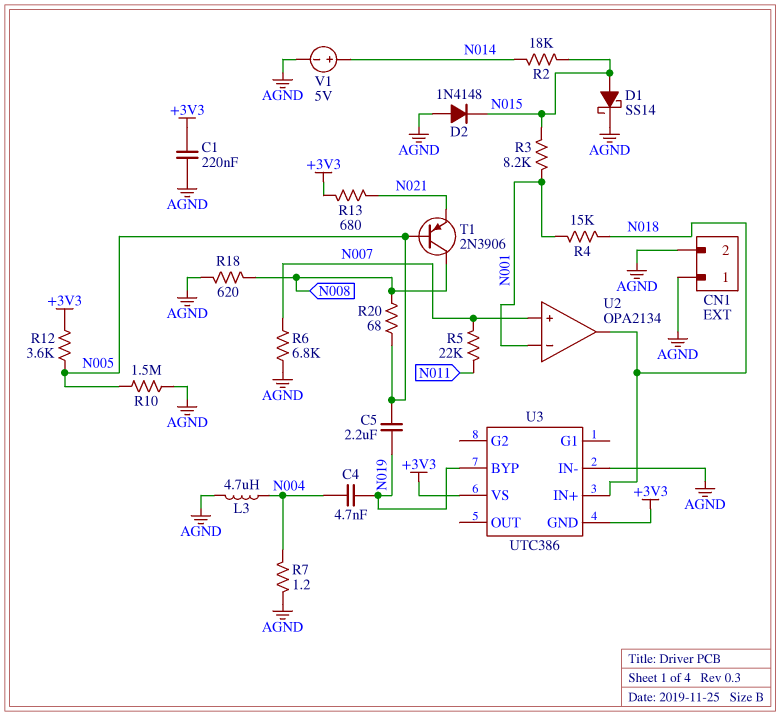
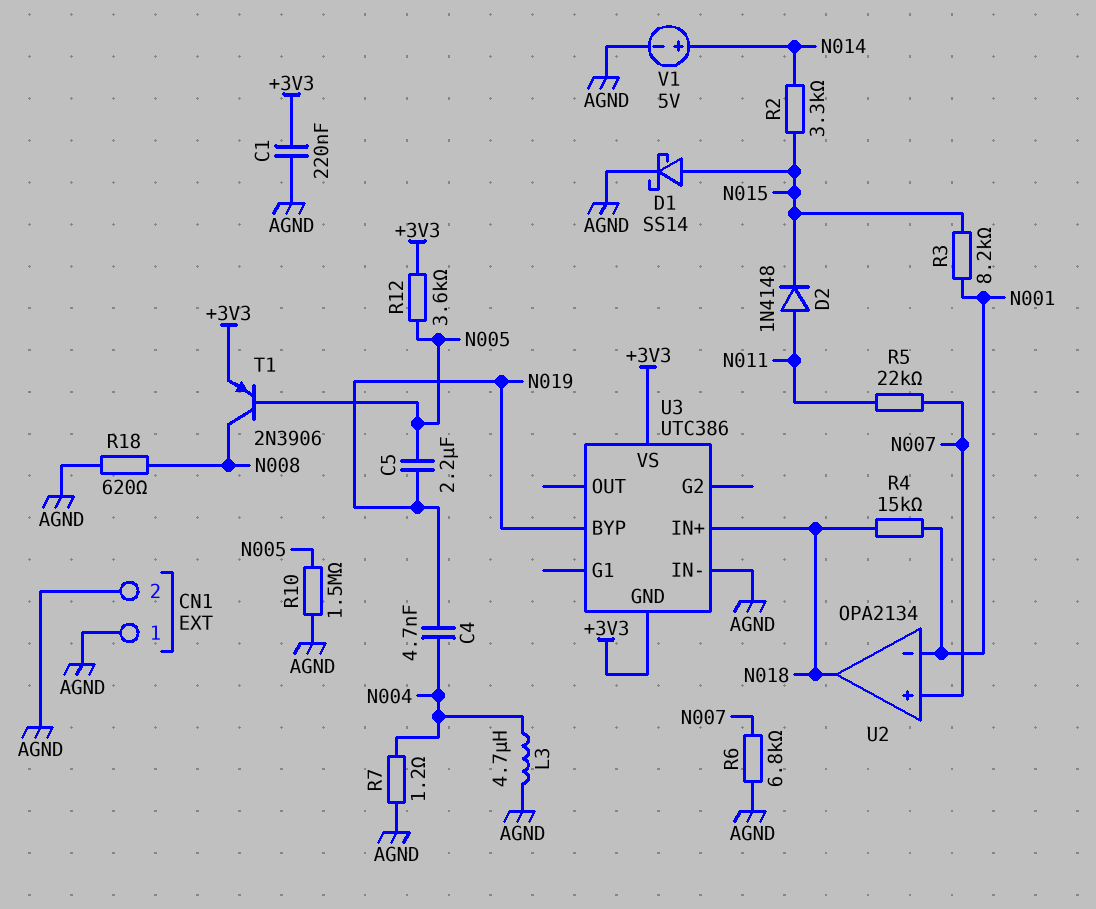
D2: diode 1N4148 (A AGND, K N015) -> diode 1N4148 (A N011, K N015)
R2: 18k (N014, N015) -> 3.3k (N014, N015)
R13: 680 (+3V3, N021) -> none
R20: 68 (N005, N008) -> none
T1: PNP 2N3906 (B N005, C N008, E N021) -> PNP 2N3906 (B N005, C N008, E +3V3)

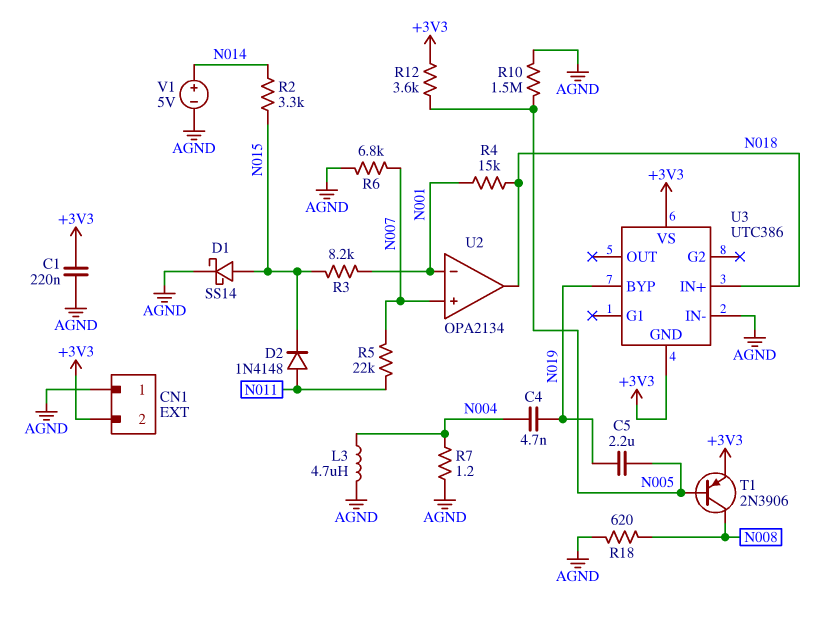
CN1 pin 2: AGND -> +3V3

